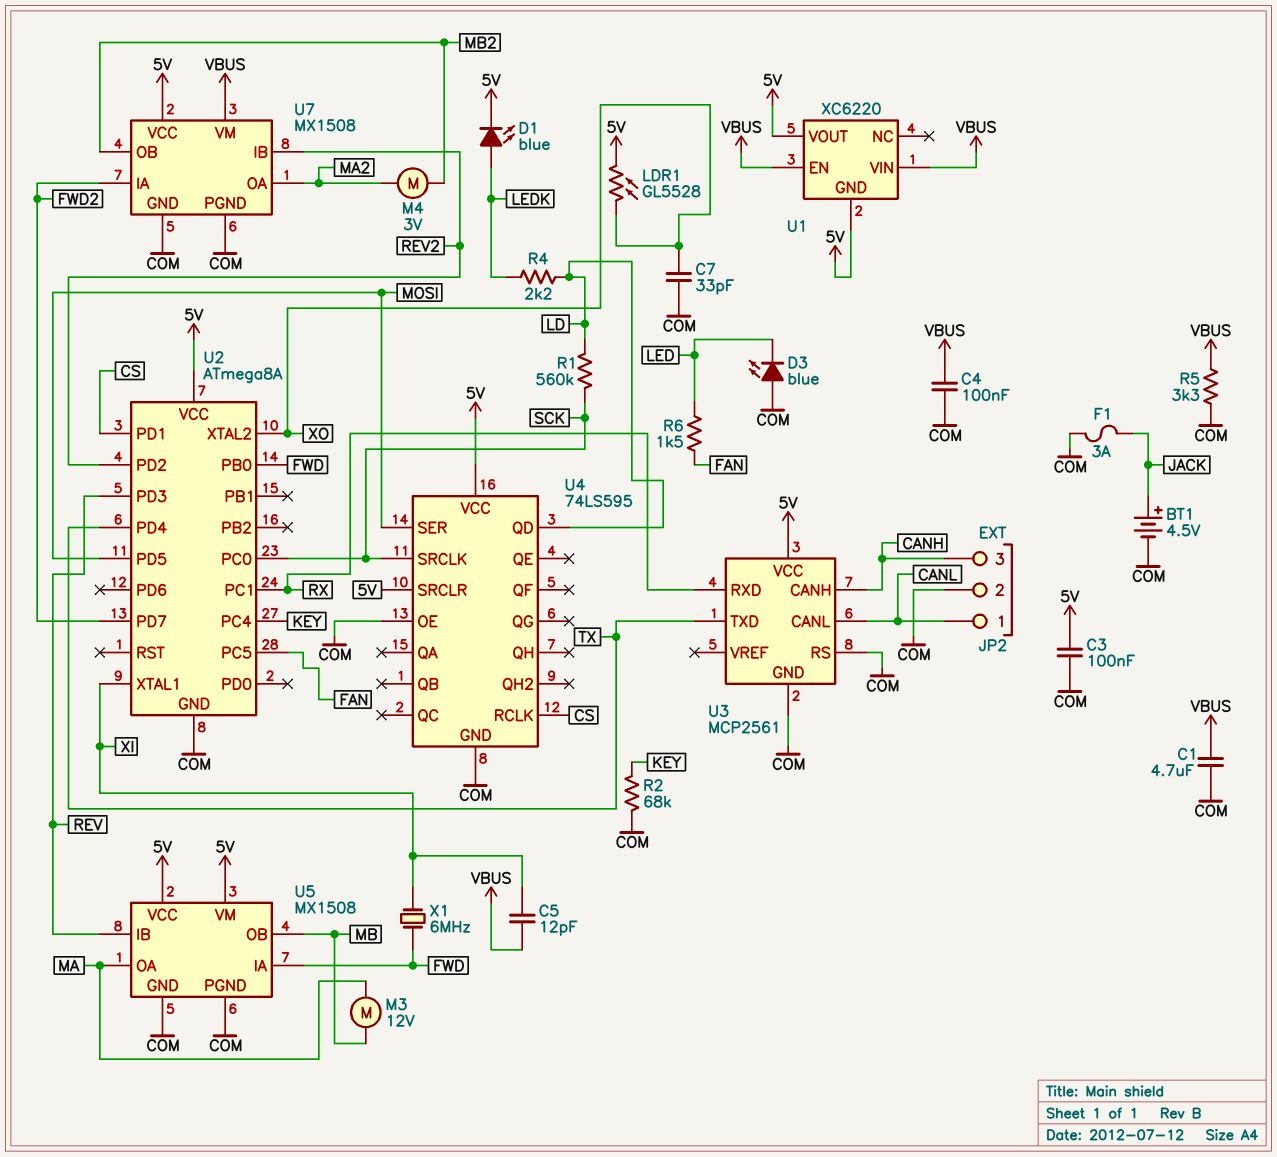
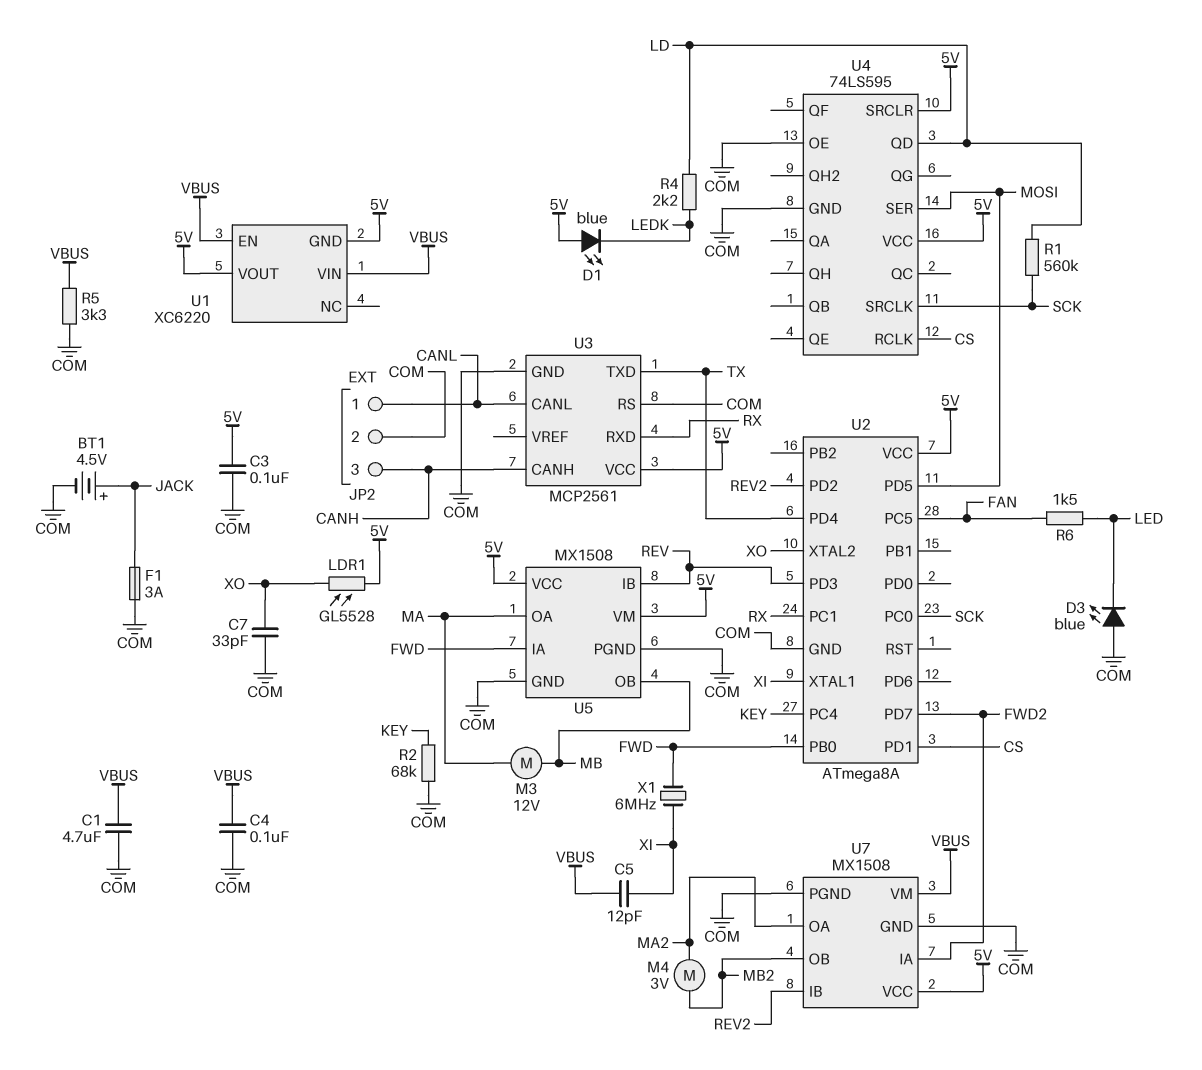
D1: LED blue (A LEDK, K 5V) -> LED blue (A 5V, K LEDK)

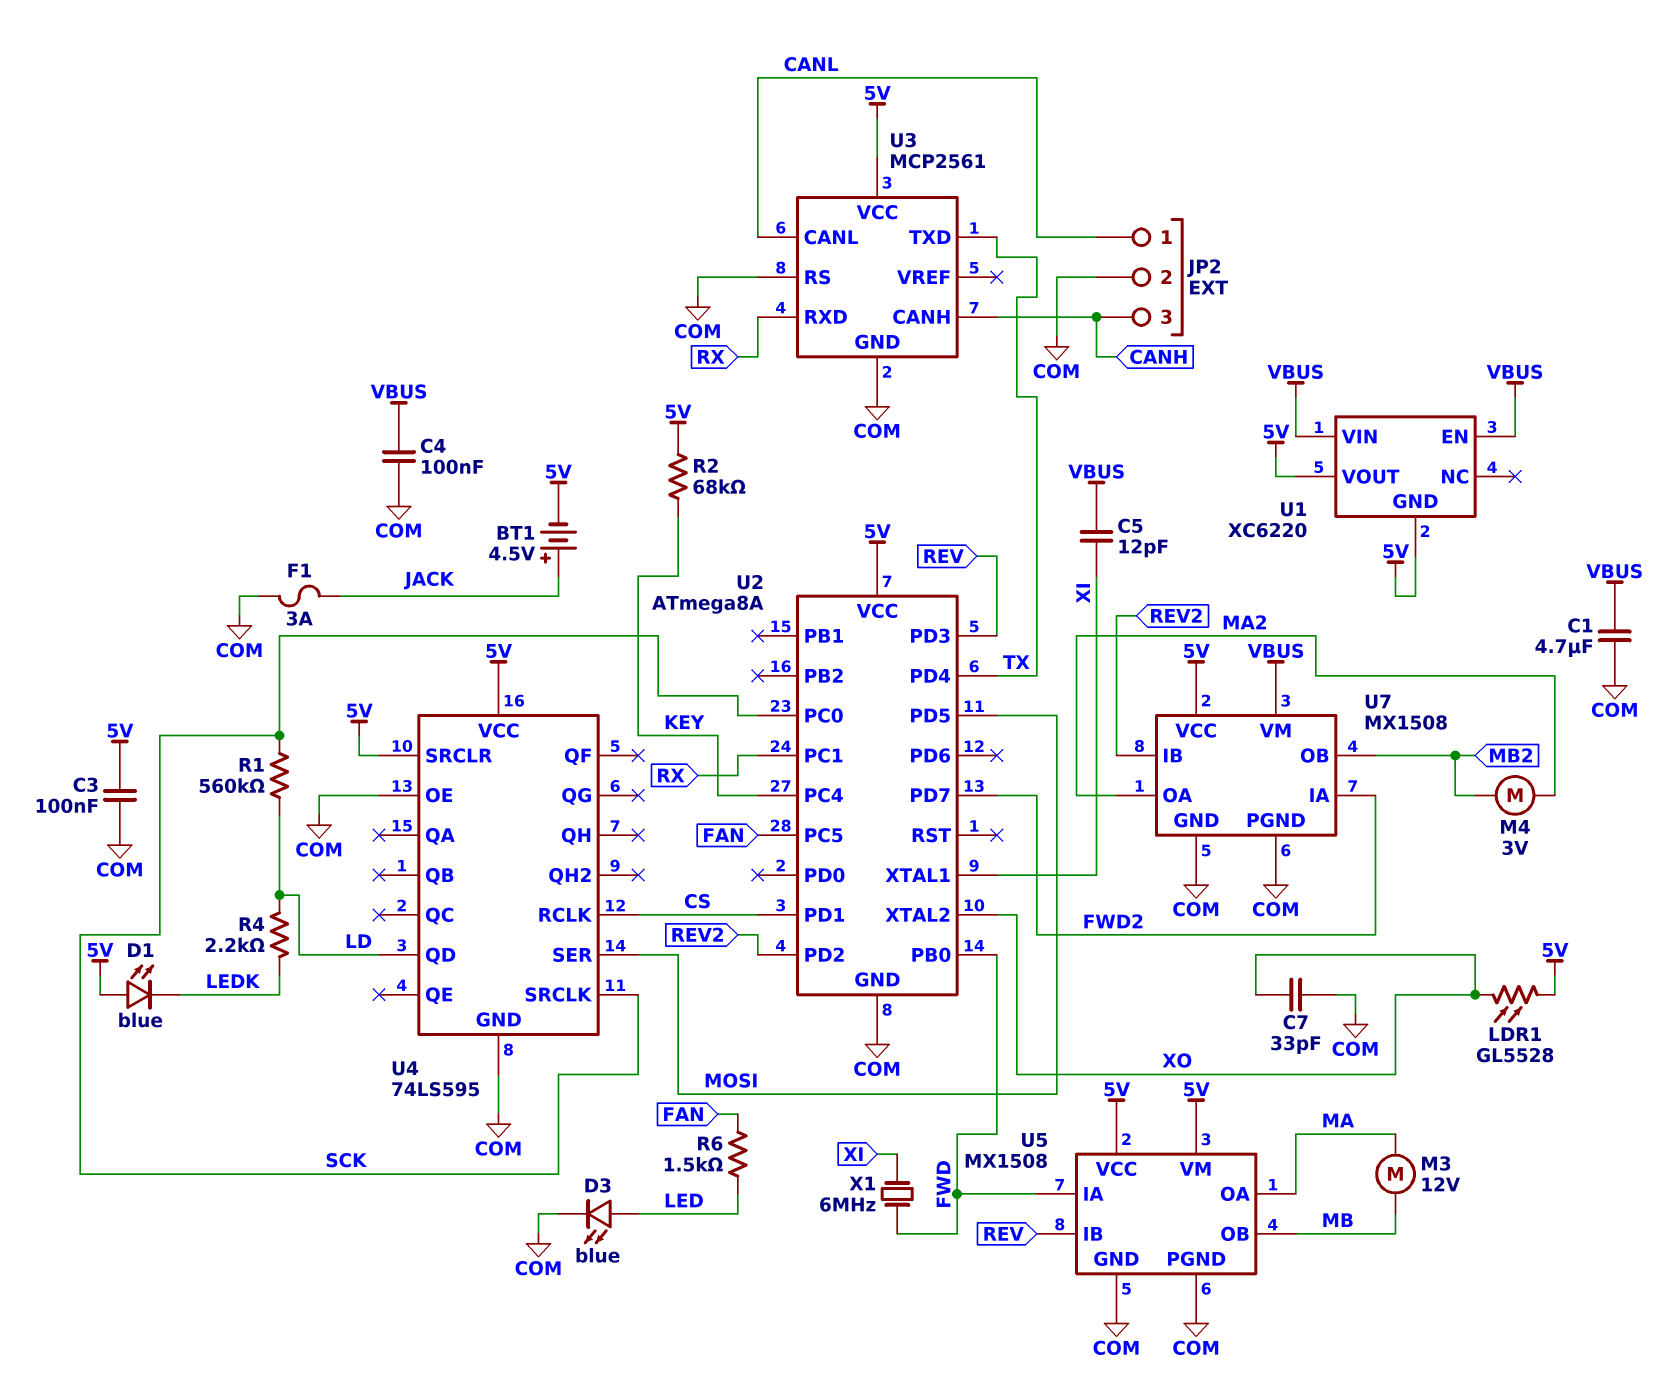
BT1: 4.5V (plus JACK, minus COM) -> 4.5V (plus JACK, minus 5V)
D3: LED blue (A COM, K LED) -> LED blue (A LED, K COM)
R2: 68k (COM, KEY) -> 68k (5V, KEY)
R5: 3.3k (COM, VBUS) -> none

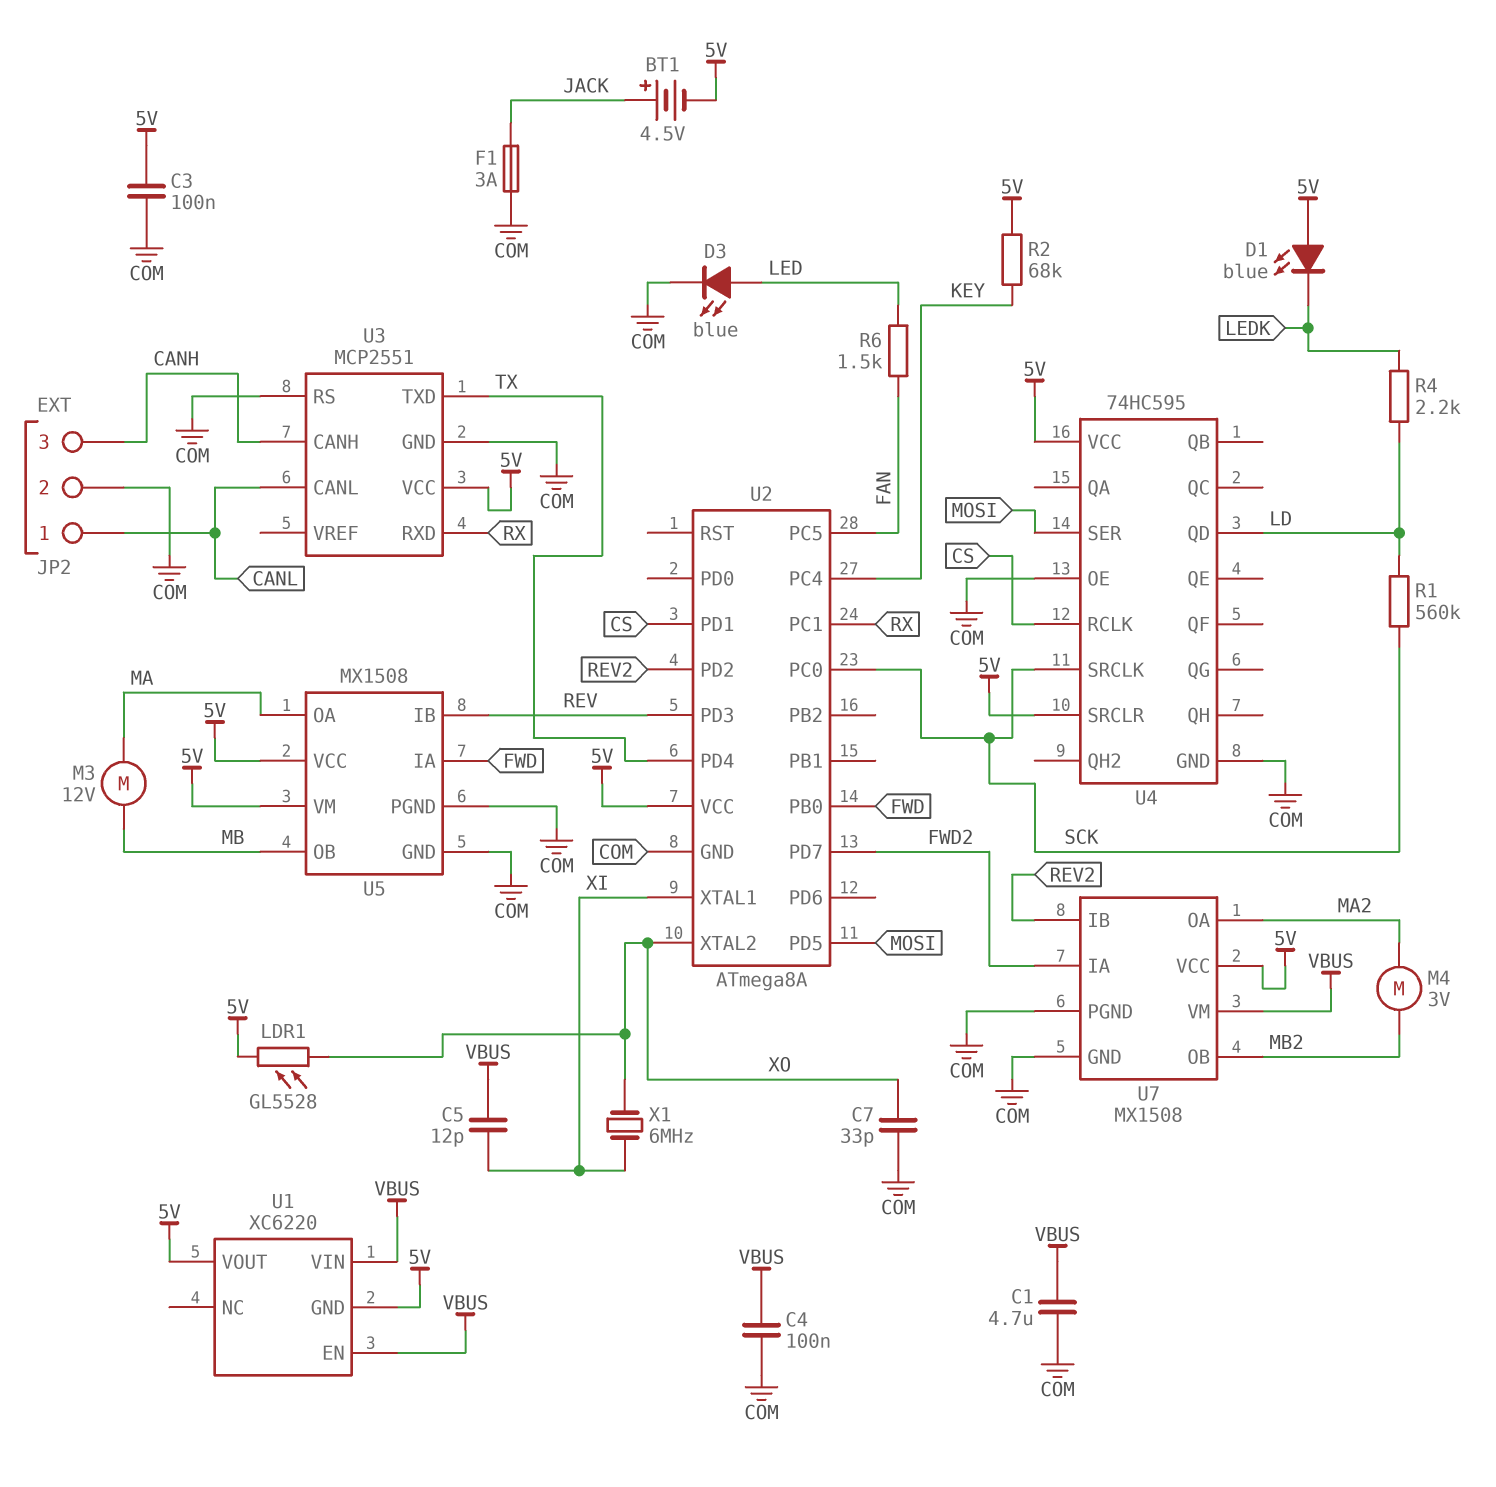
U3: MCP2561 -> MCP2551
U4: 74LS595 -> 74HC595
X1: 6MHz (FWD, XI) -> 6MHz (XI, XO)

